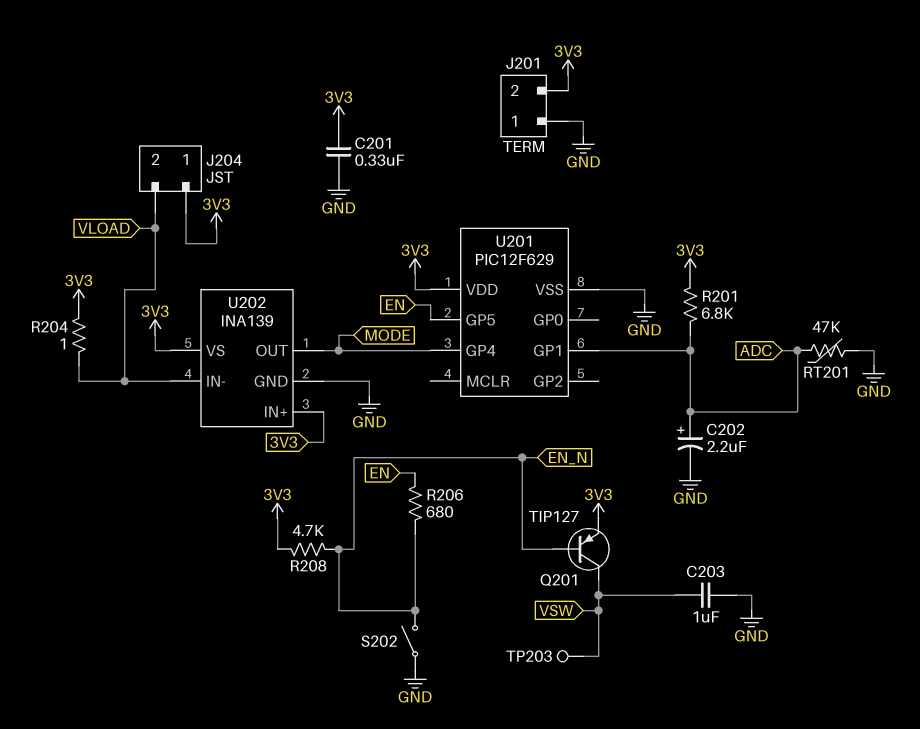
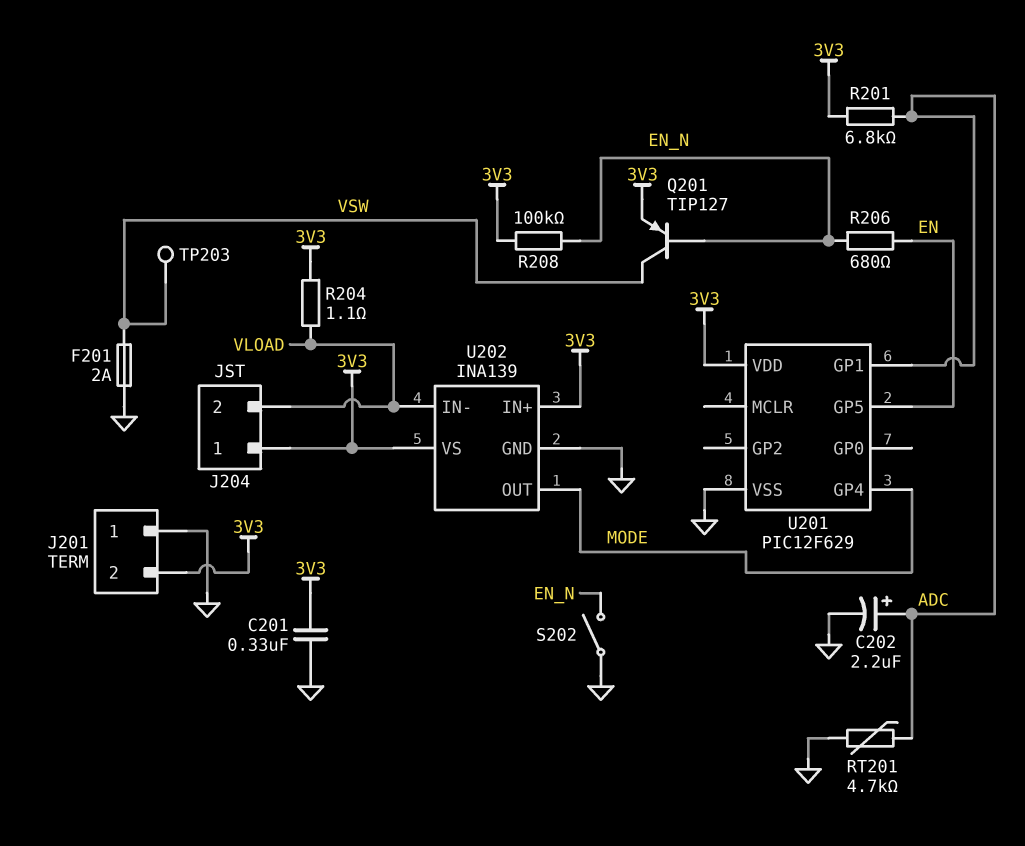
C203: 1uF (GND, VSW) -> none
F201: none -> 2A (GND, VSW)
R204: 1 (3V3, VLOAD) -> 1.1 (3V3, VLOAD)
R208: 4.7k (3V3, EN_N) -> 100k (3V3, EN_N)
RT201: 47k (ADC, GND) -> 4.7k (ADC, GND)

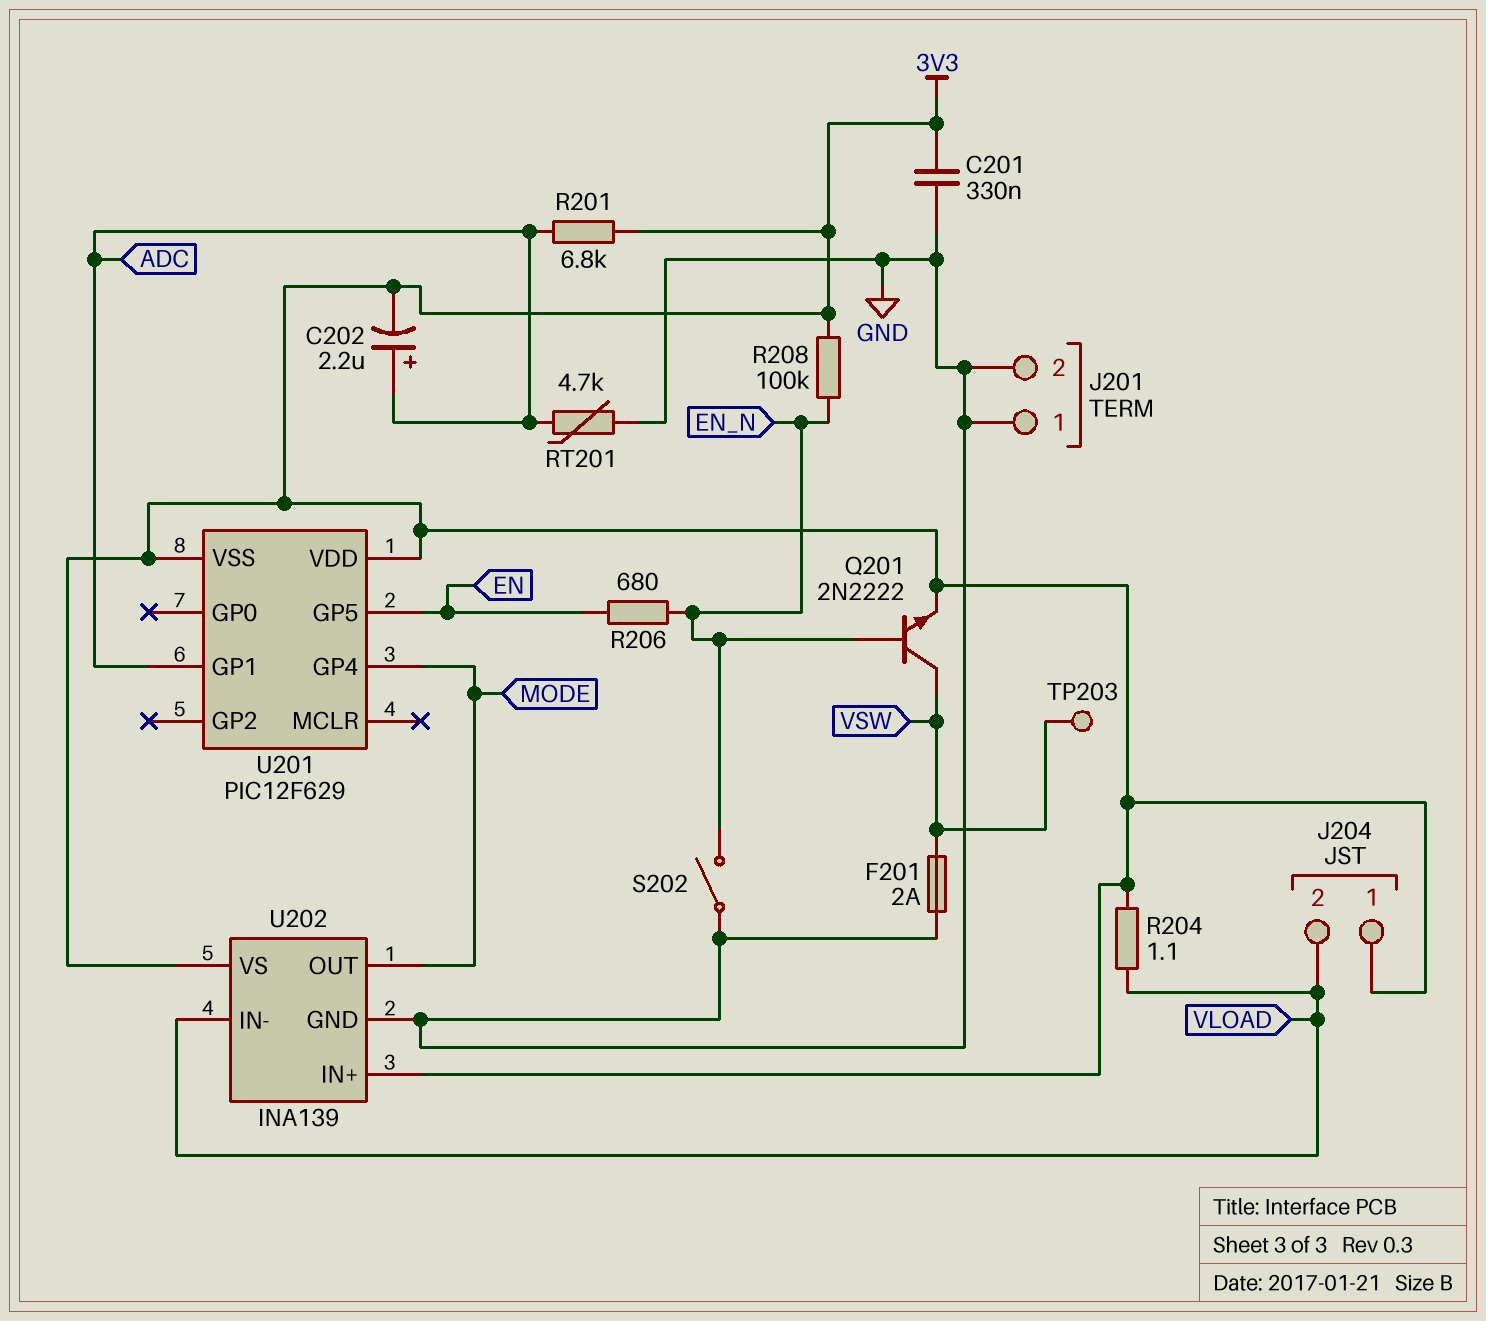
C202: 2.2uF (plus ADC, minus GND) -> 2.2uF (plus ADC, minus 3V3)
J201 pin 2: 3V3 -> GND
Q201: PNP TIP127 (B EN_N, C VSW, E 3V3) -> NPN 2N2222 (B EN_N, C VSW, E 3V3)
U201 pin VSS: GND -> 3V3

